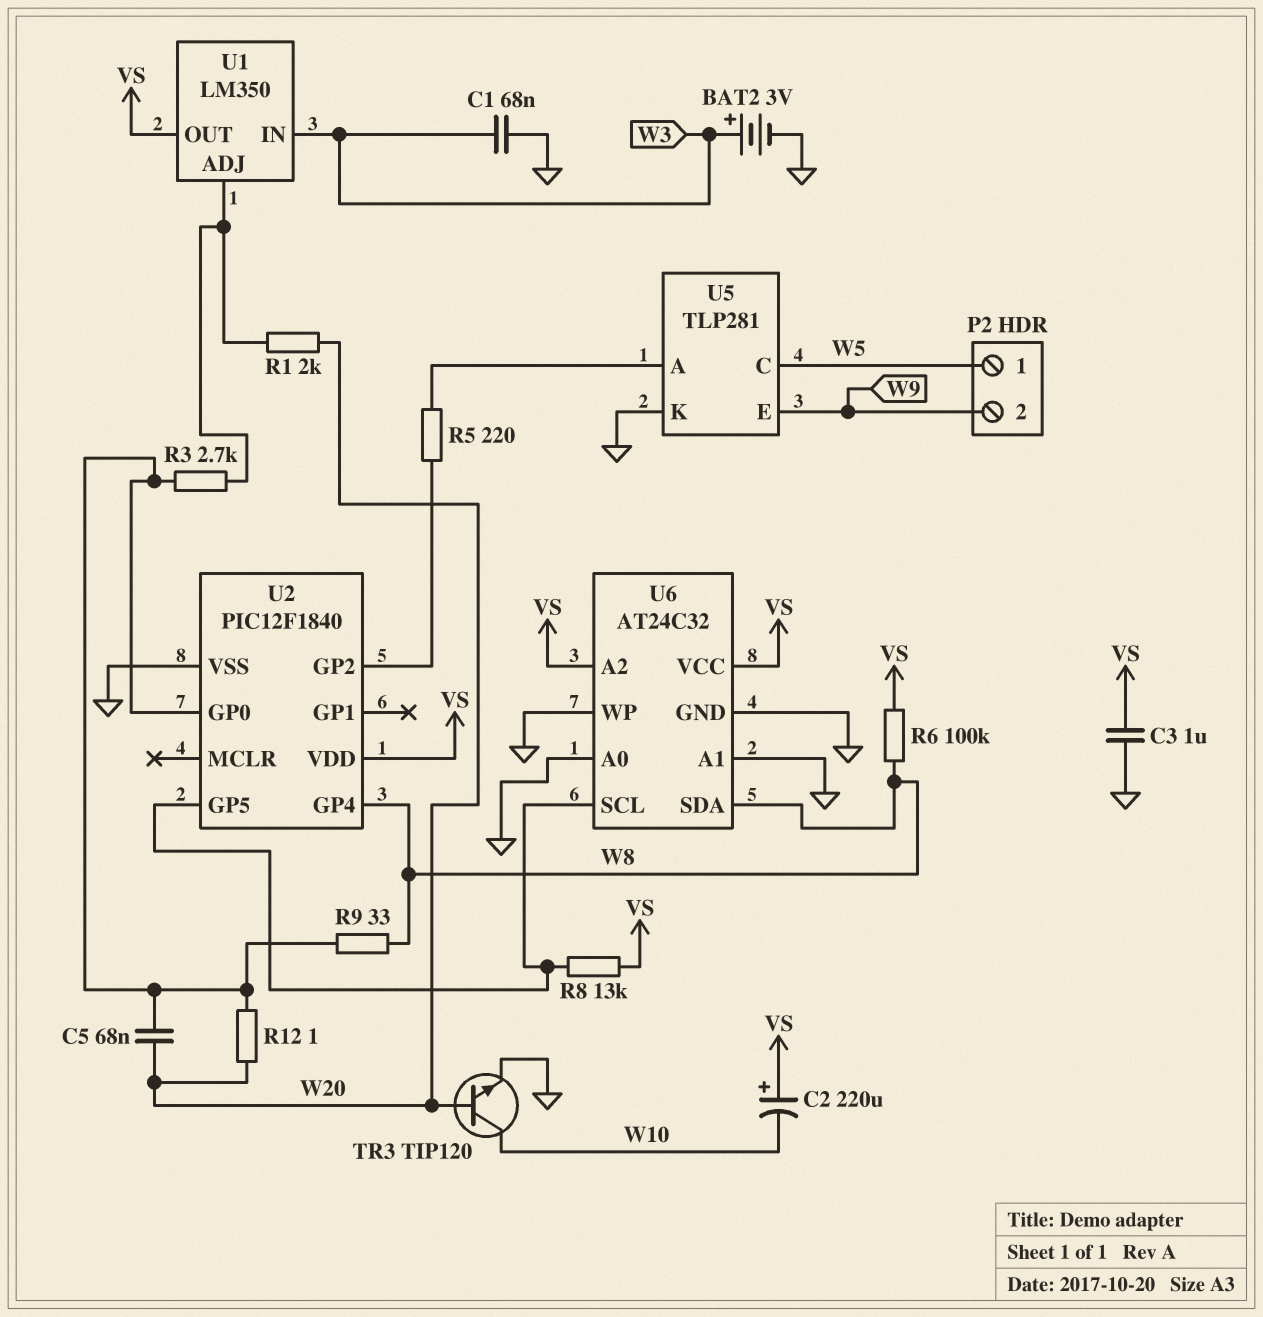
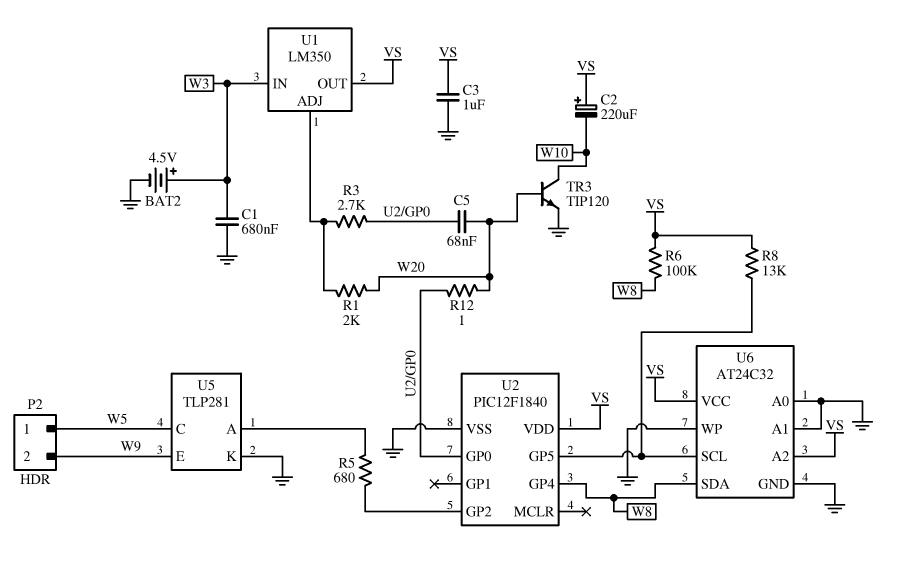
BAT2: 3V (plus W3, minus GND) -> 4.5V (plus W3, minus GND)
C1: 68nF (GND, W3) -> 680nF (GND, W3)
R5: 220 (U2/GP2, U5/A) -> 680 (U2/GP2, U5/A)
R9: 33 (U2/GP0, W8) -> none

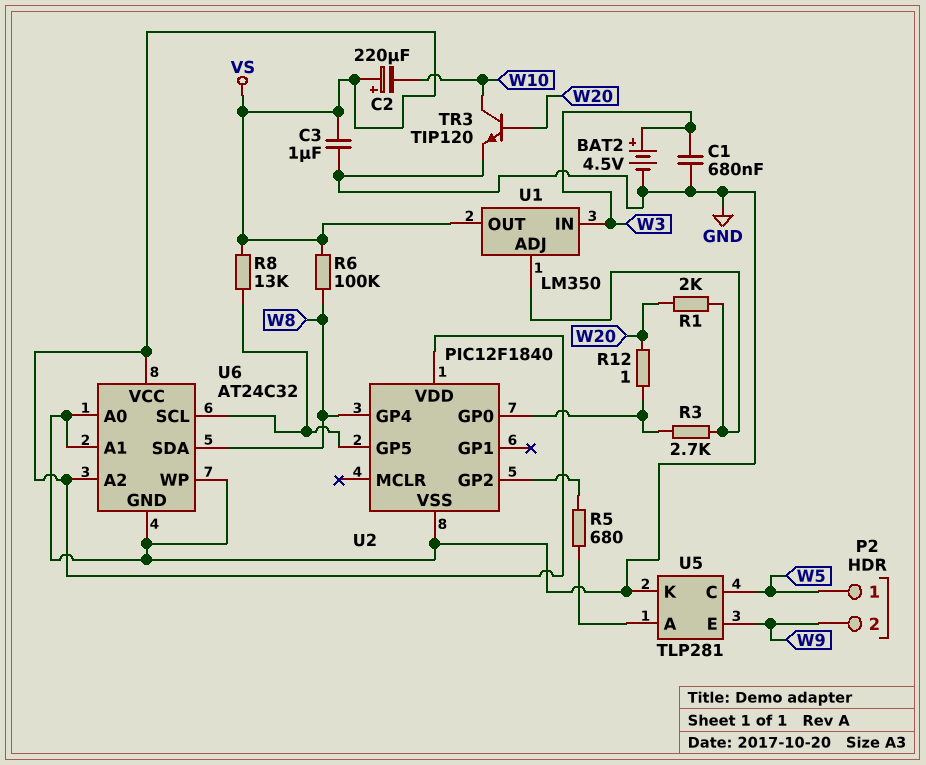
C5: 68nF (U2/GP0, W20) -> none

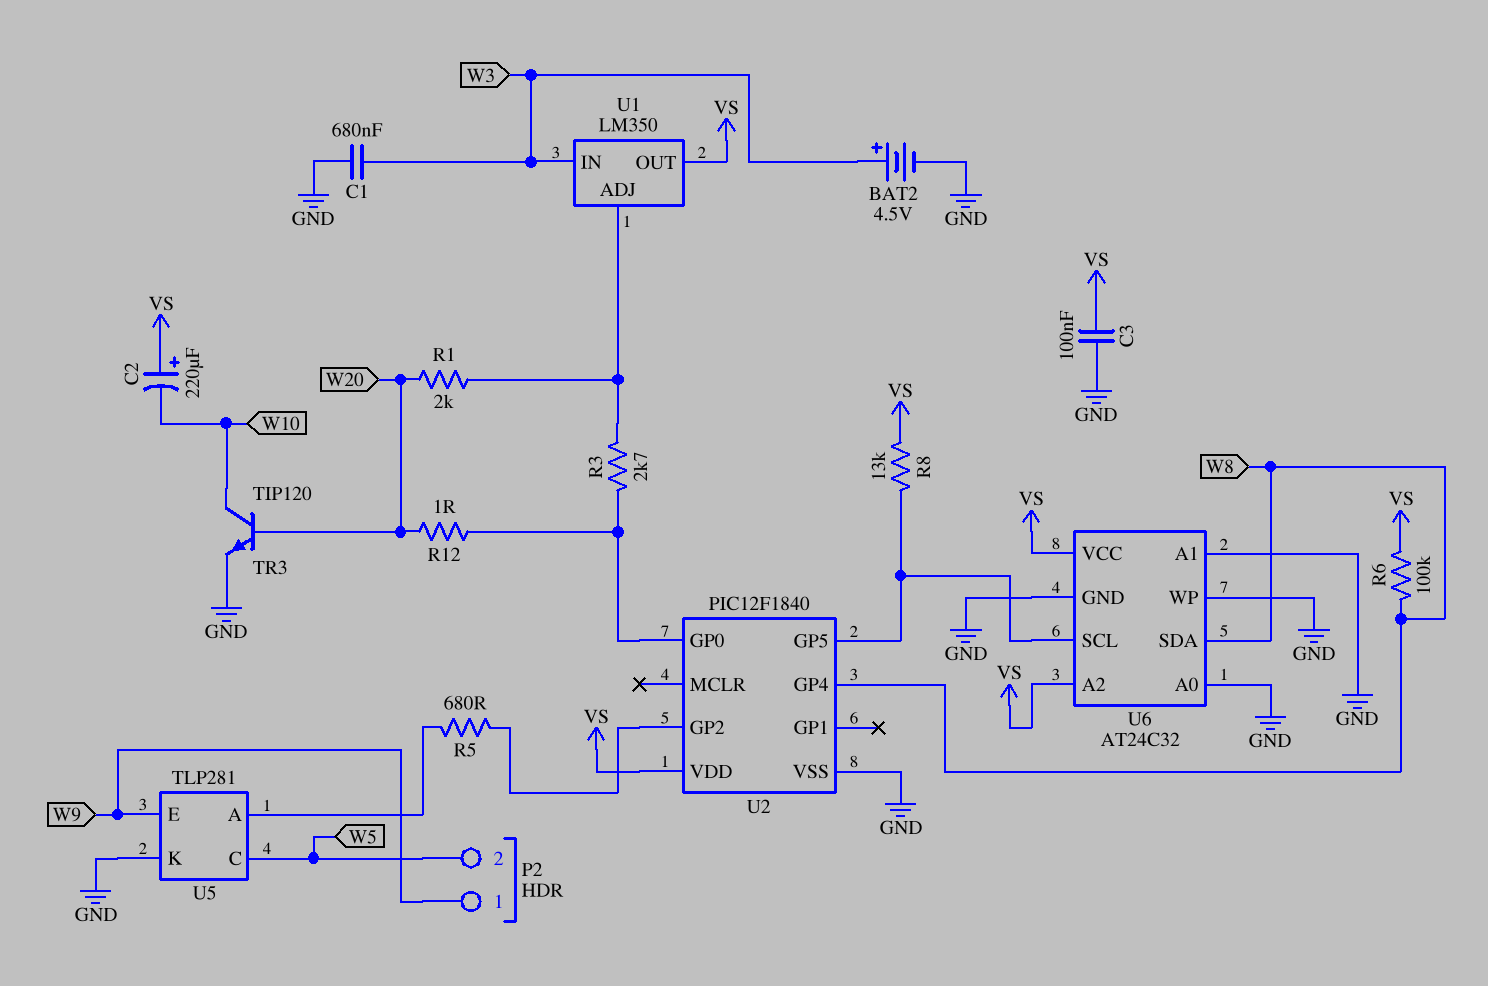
C3: 1uF (GND, VS) -> 100nF (GND, VS)
P2 pin 1: W5 -> W9
P2 pin 2: W9 -> W5

